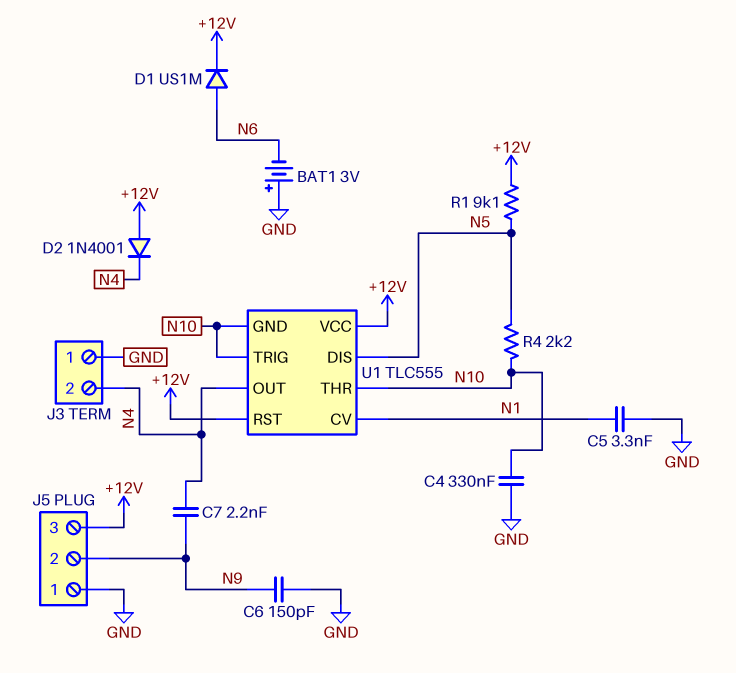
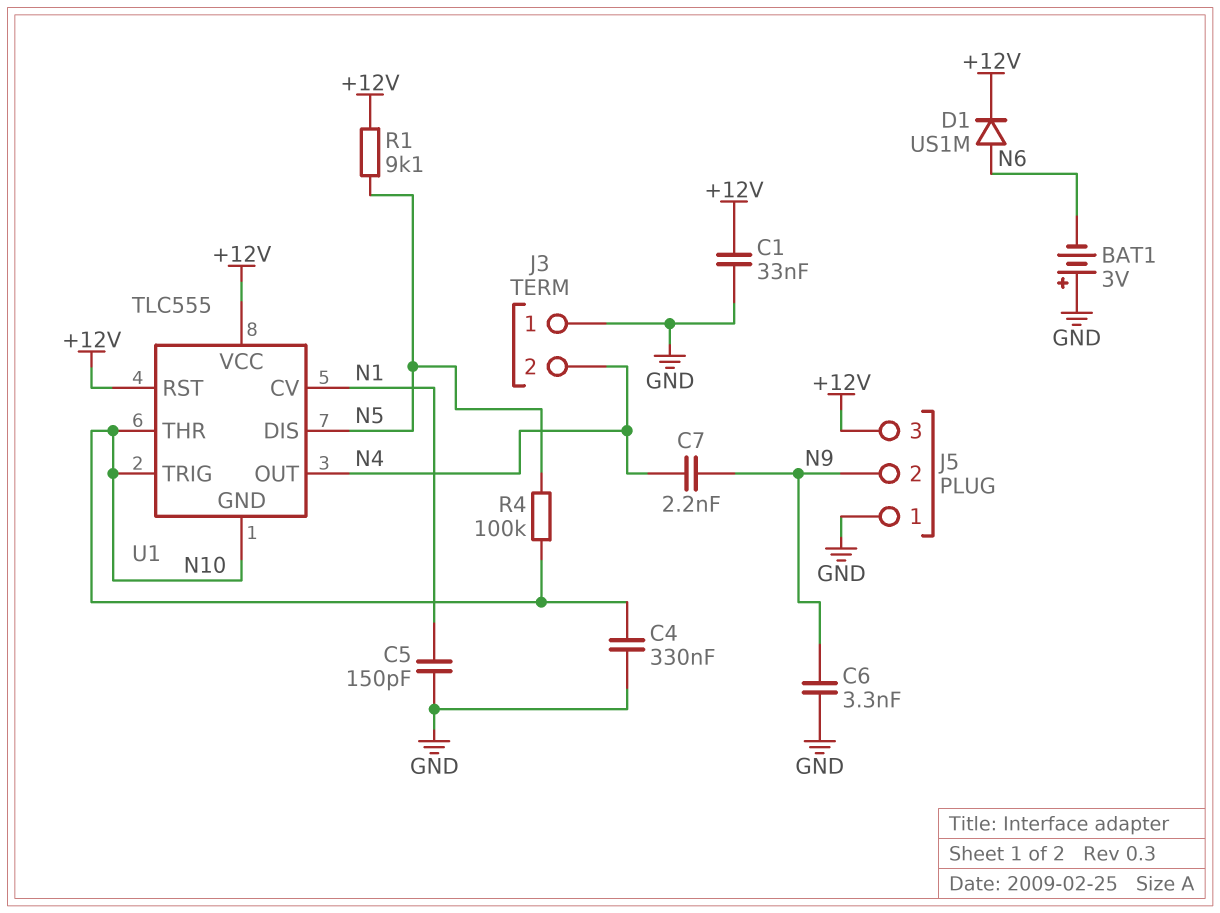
C1: none -> 33nF (+12V, GND)
C5: 3.3nF (GND, N1) -> 150pF (GND, N1)
C6: 150pF (GND, N9) -> 3.3nF (GND, N9)
D2: diode 1N4001 (A +12V, K N4) -> none
R4: 2.2k (N5, N10) -> 100k (N5, N10)

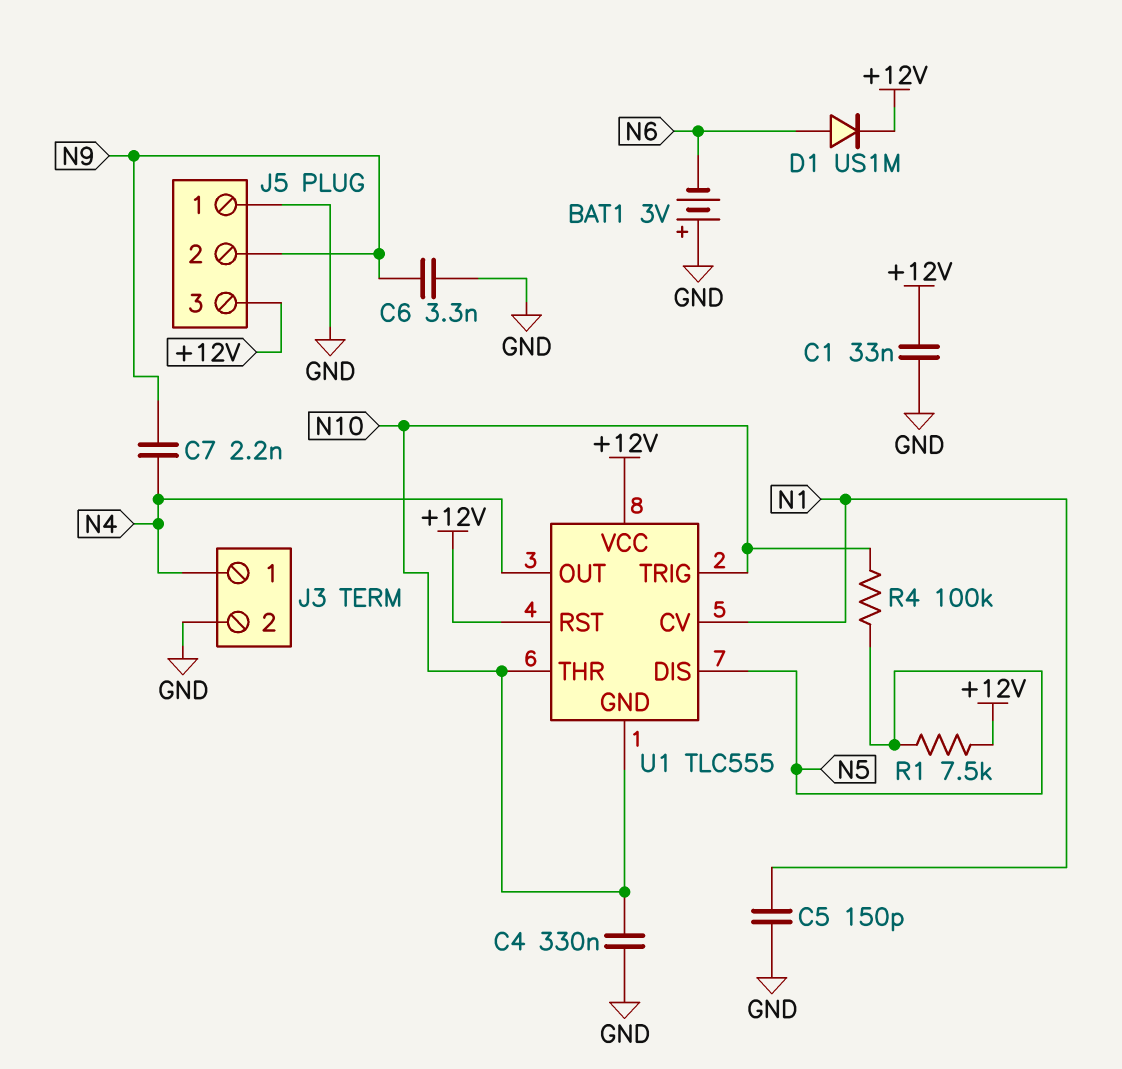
J3 pin 1: GND -> N4
J3 pin 2: N4 -> GND
R1: 9.1k (+12V, N5) -> 7.5k (+12V, N5)

